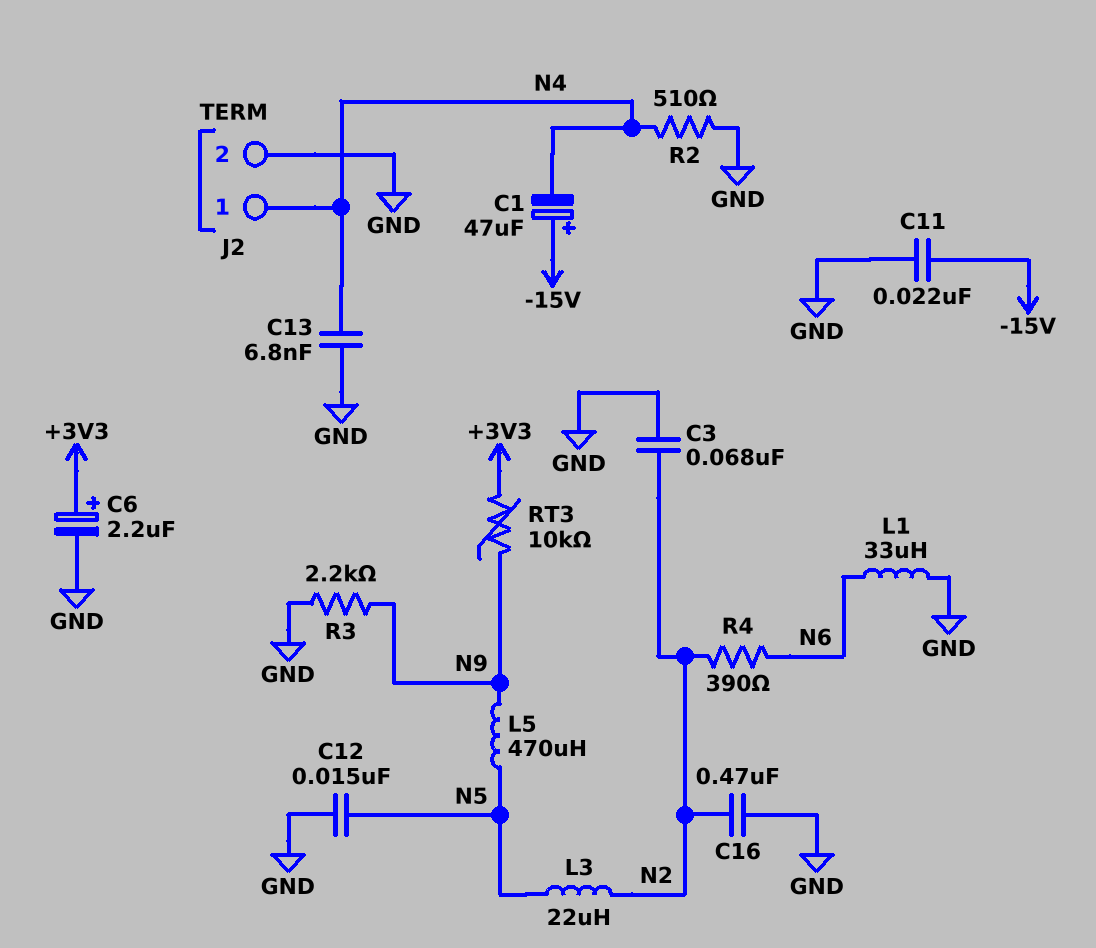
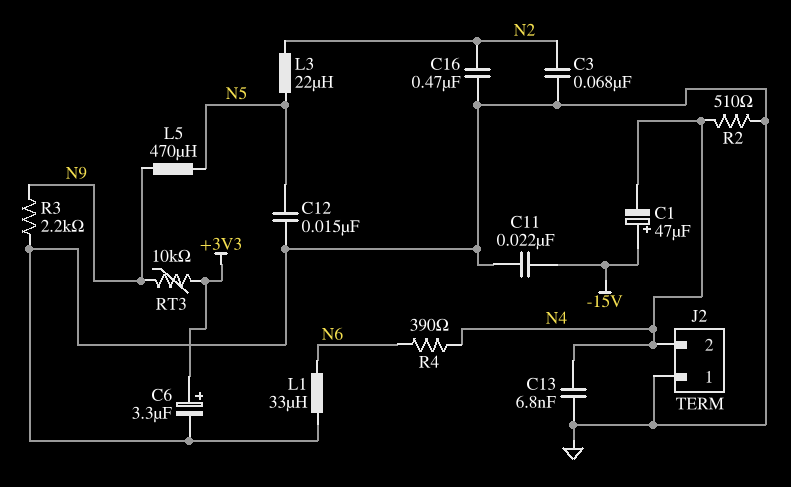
C6: 2.2uF (plus +3V3, minus GND) -> 3.3uF (plus +3V3, minus GND)
J2 pin 1: N4 -> GND
J2 pin 2: GND -> N4
R4: 390 (N2, N6) -> 390 (N4, N6)

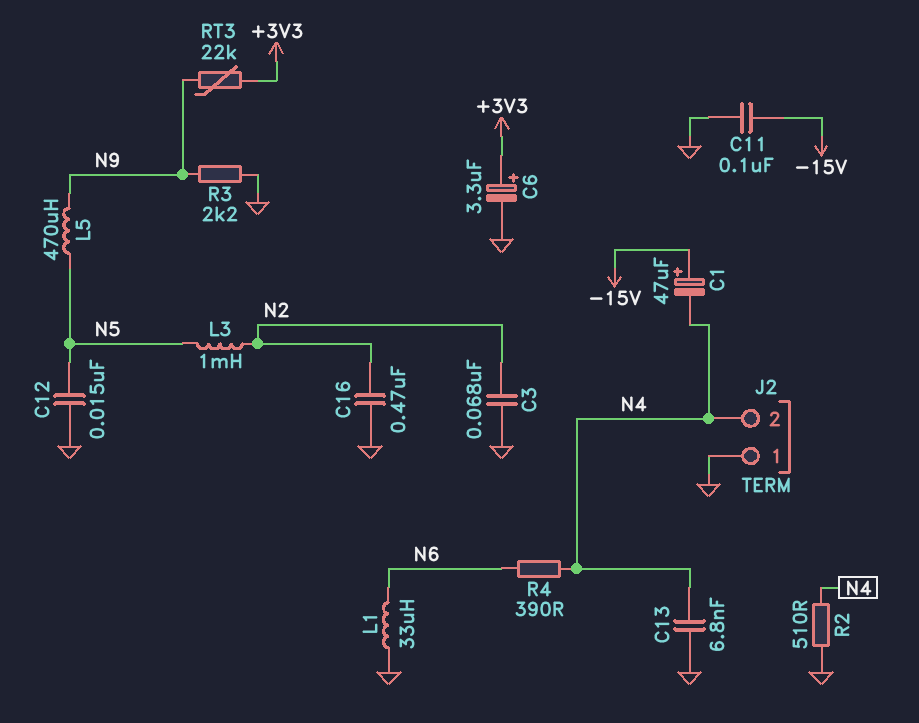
C11: 22nF (-15V, GND) -> 100nF (-15V, GND)
L3: 22uH (N2, N5) -> 1mH (N2, N5)
RT3: 10k (+3V3, N9) -> 22k (+3V3, N9)

